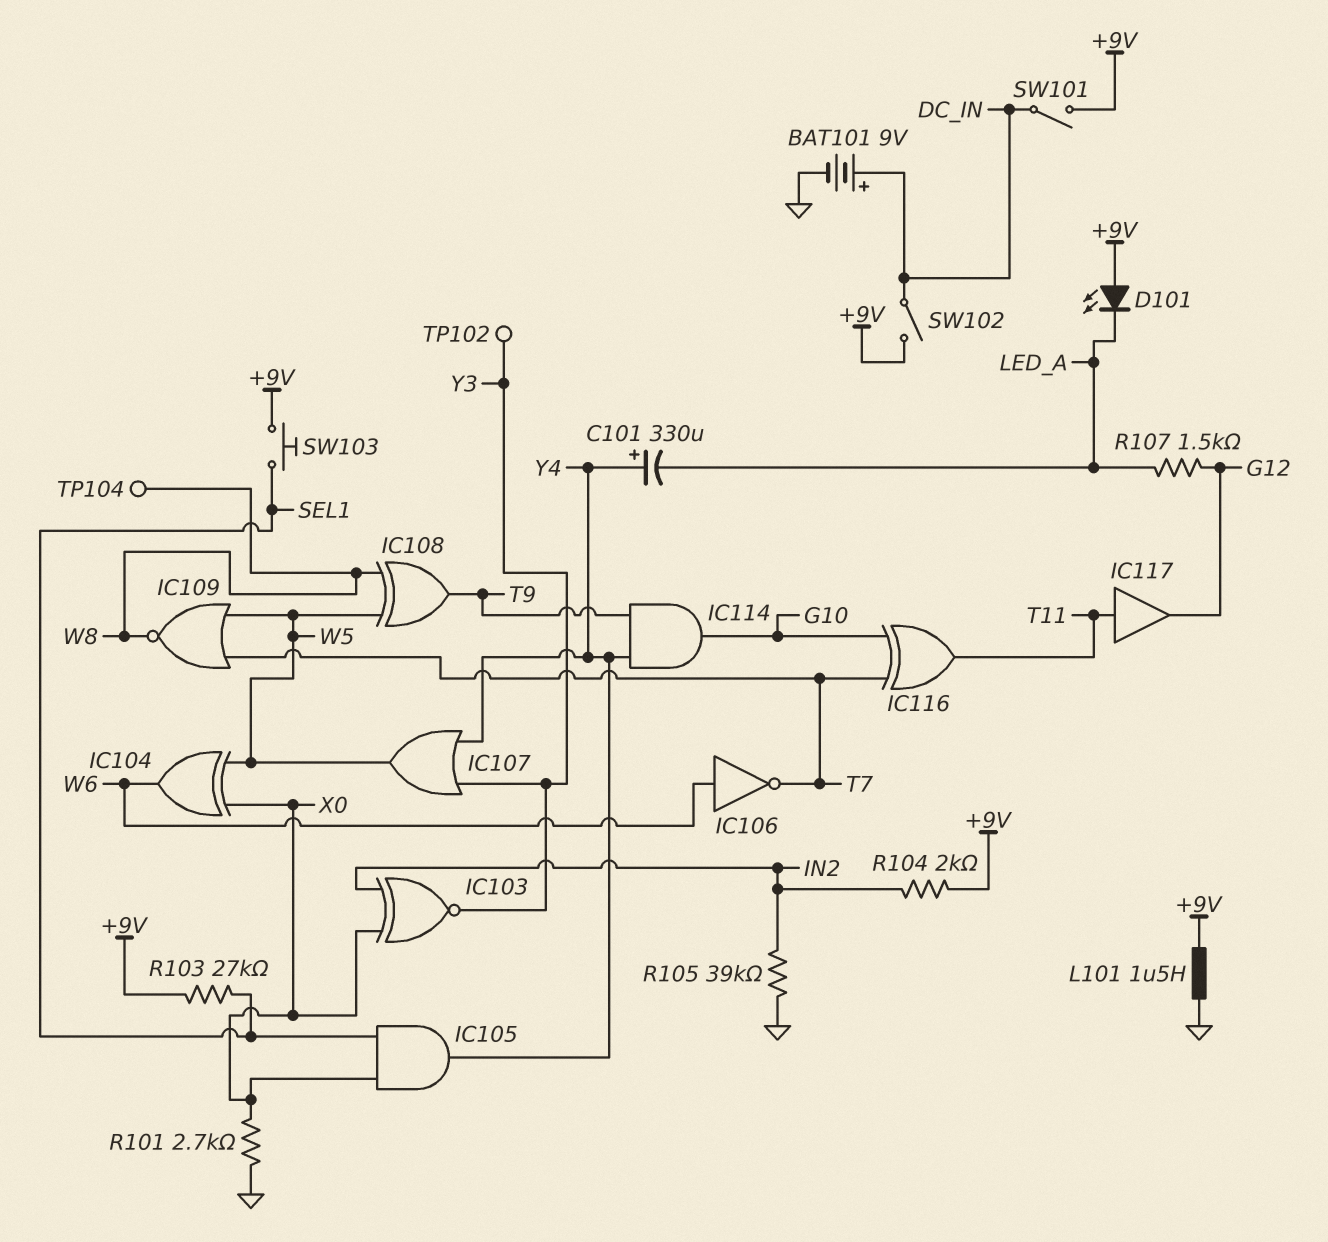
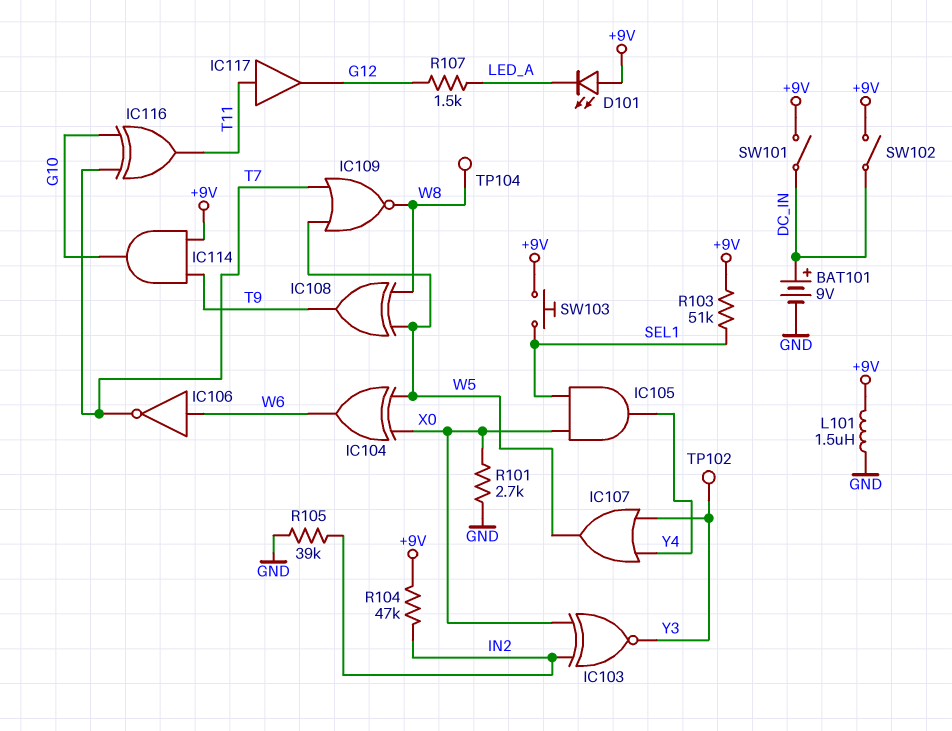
C101: 330uF (plus Y4, minus LED_A) -> none
IC114: AND (in T9, in Y4, out G10) -> AND (in +9V, in T9, out G10)
R103: 27k (+9V, SEL1) -> 51k (+9V, SEL1)
R104: 2k (+9V, IN2) -> 47k (+9V, IN2)

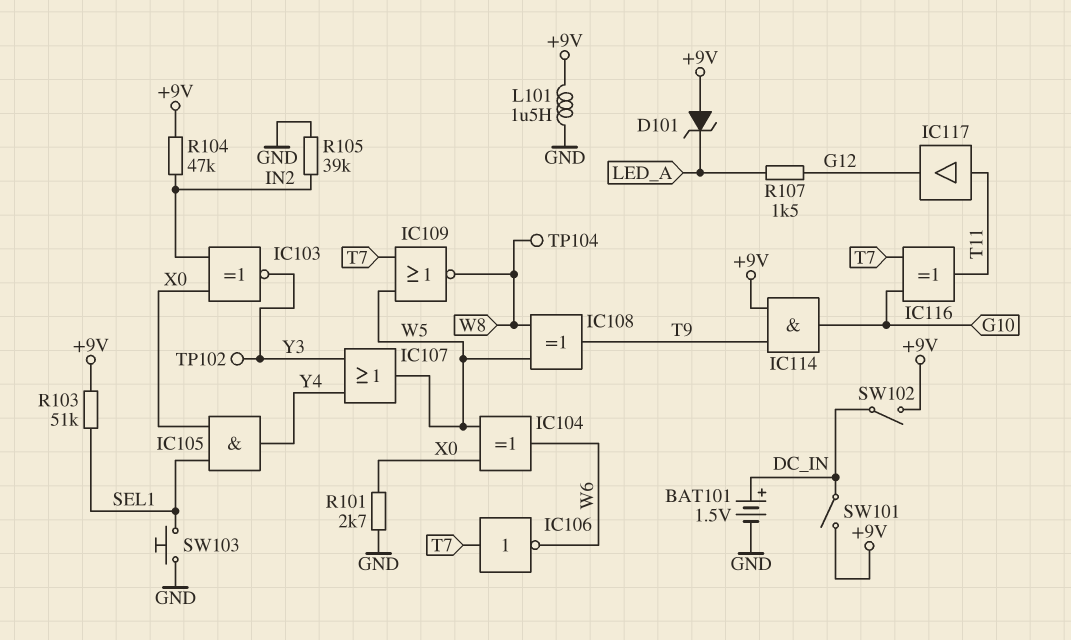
BAT101: 9V (plus DC_IN, minus GND) -> 1.5V (plus DC_IN, minus GND)
D101: LED (A +9V, K LED_A) -> zener (A +9V, K LED_A)
IC106: NOT (in W6, out T7) -> NOT (in T7, out W6)
SW103: button (+9V, SEL1) -> button (GND, SEL1)

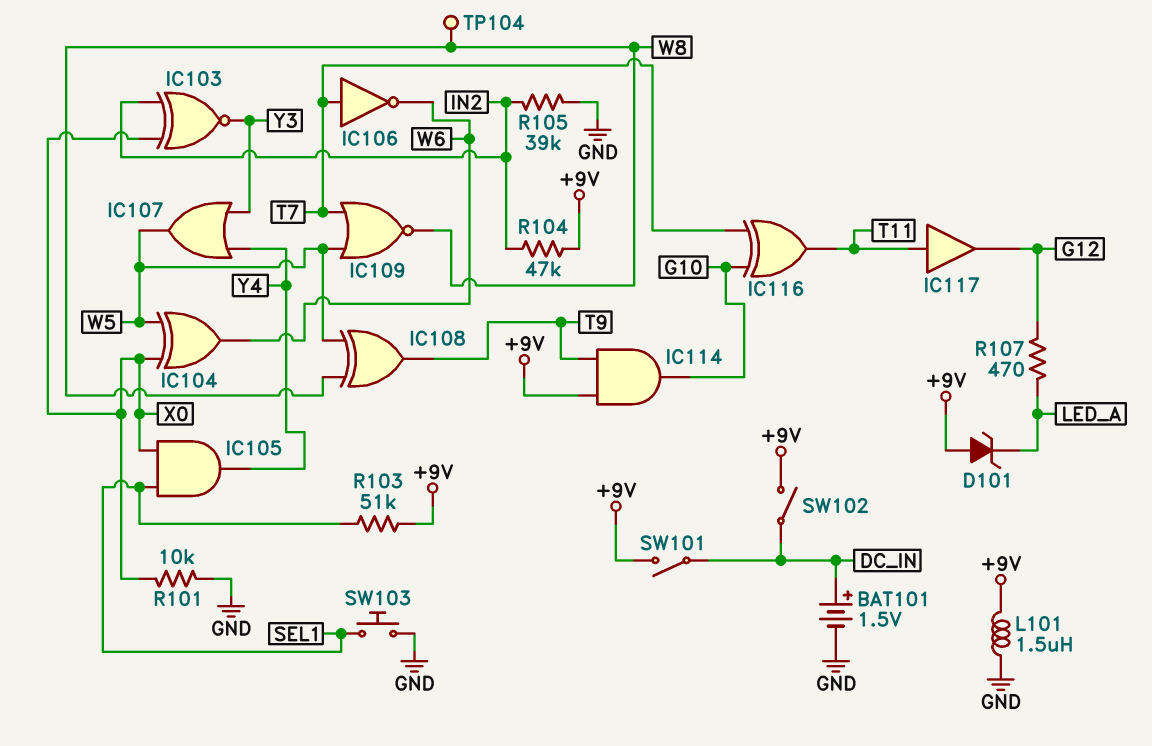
R101: 2.7k (GND, X0) -> 10k (GND, X0)
R107: 1.5k (G12, LED_A) -> 470 (G12, LED_A)
TP102: test point (Y3) -> none

